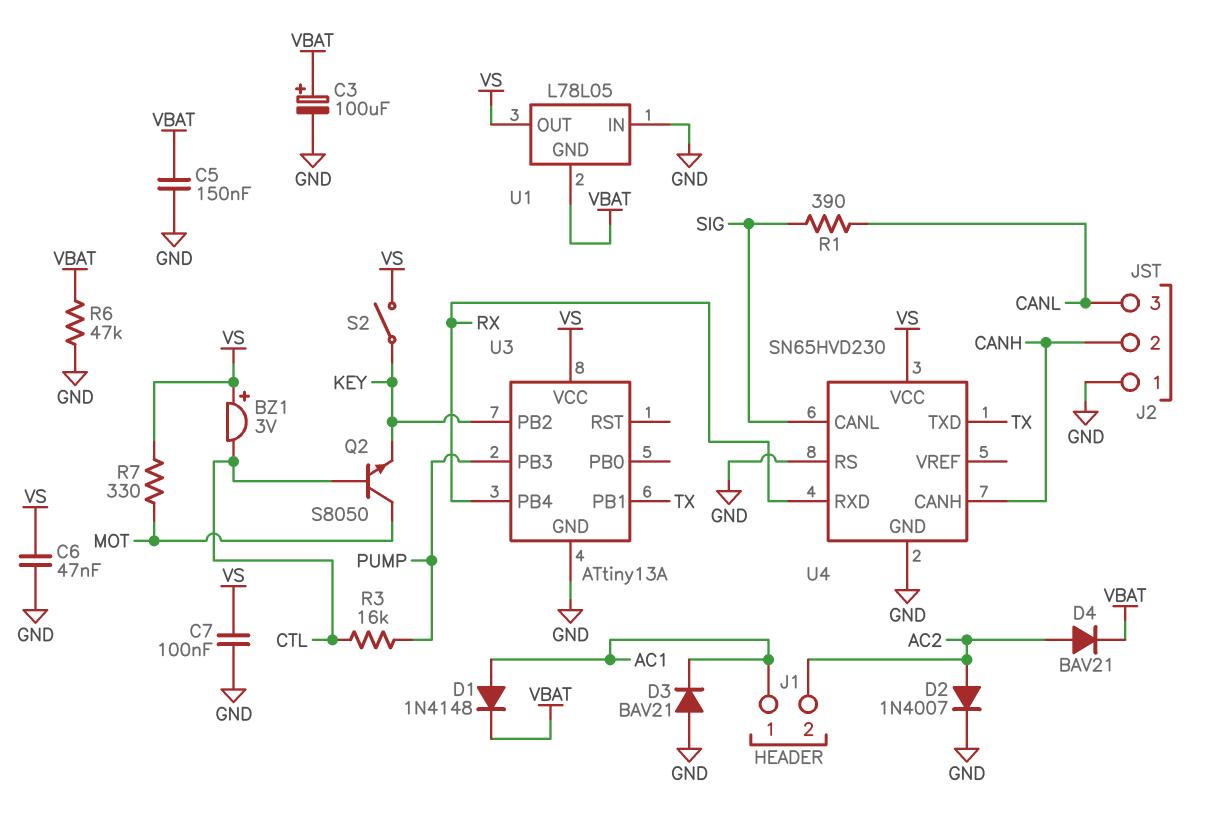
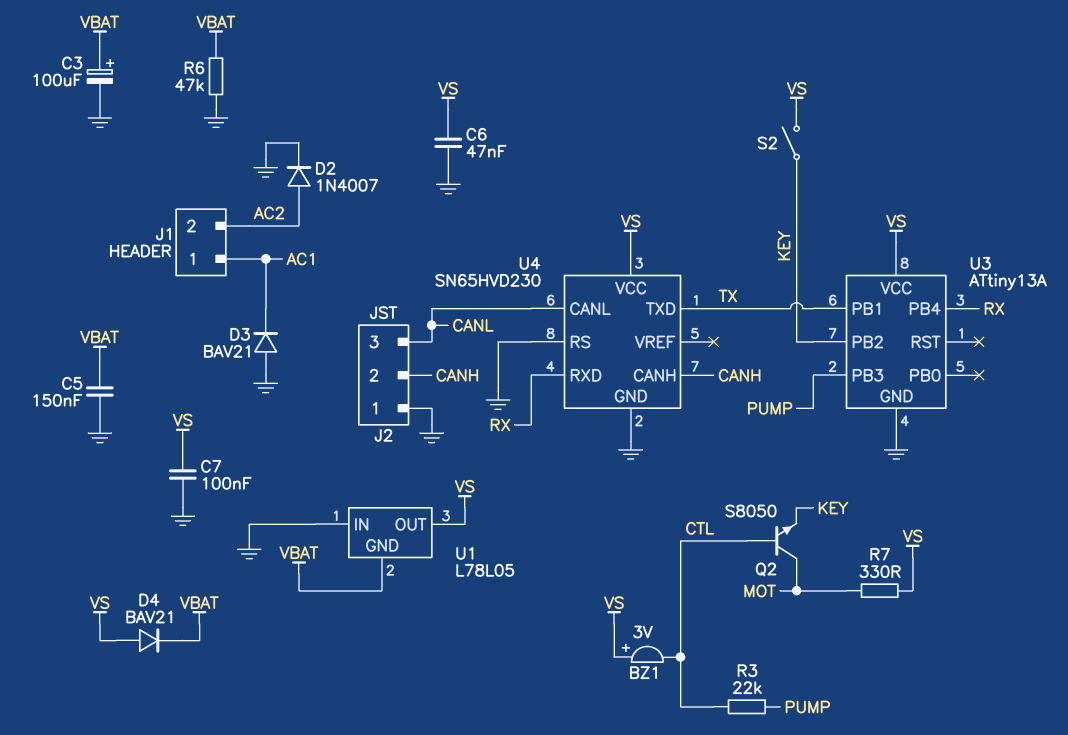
D1: diode 1N4148 (A AC1, K VBAT) -> none
D4: diode BAV21 (A AC2, K VBAT) -> diode BAV21 (A VS, K VBAT)
R1: 390 (CANL, SIG) -> none
R3: 16k (CTL, PUMP) -> 22k (CTL, PUMP)
U4 pin CANL: SIG -> CANL

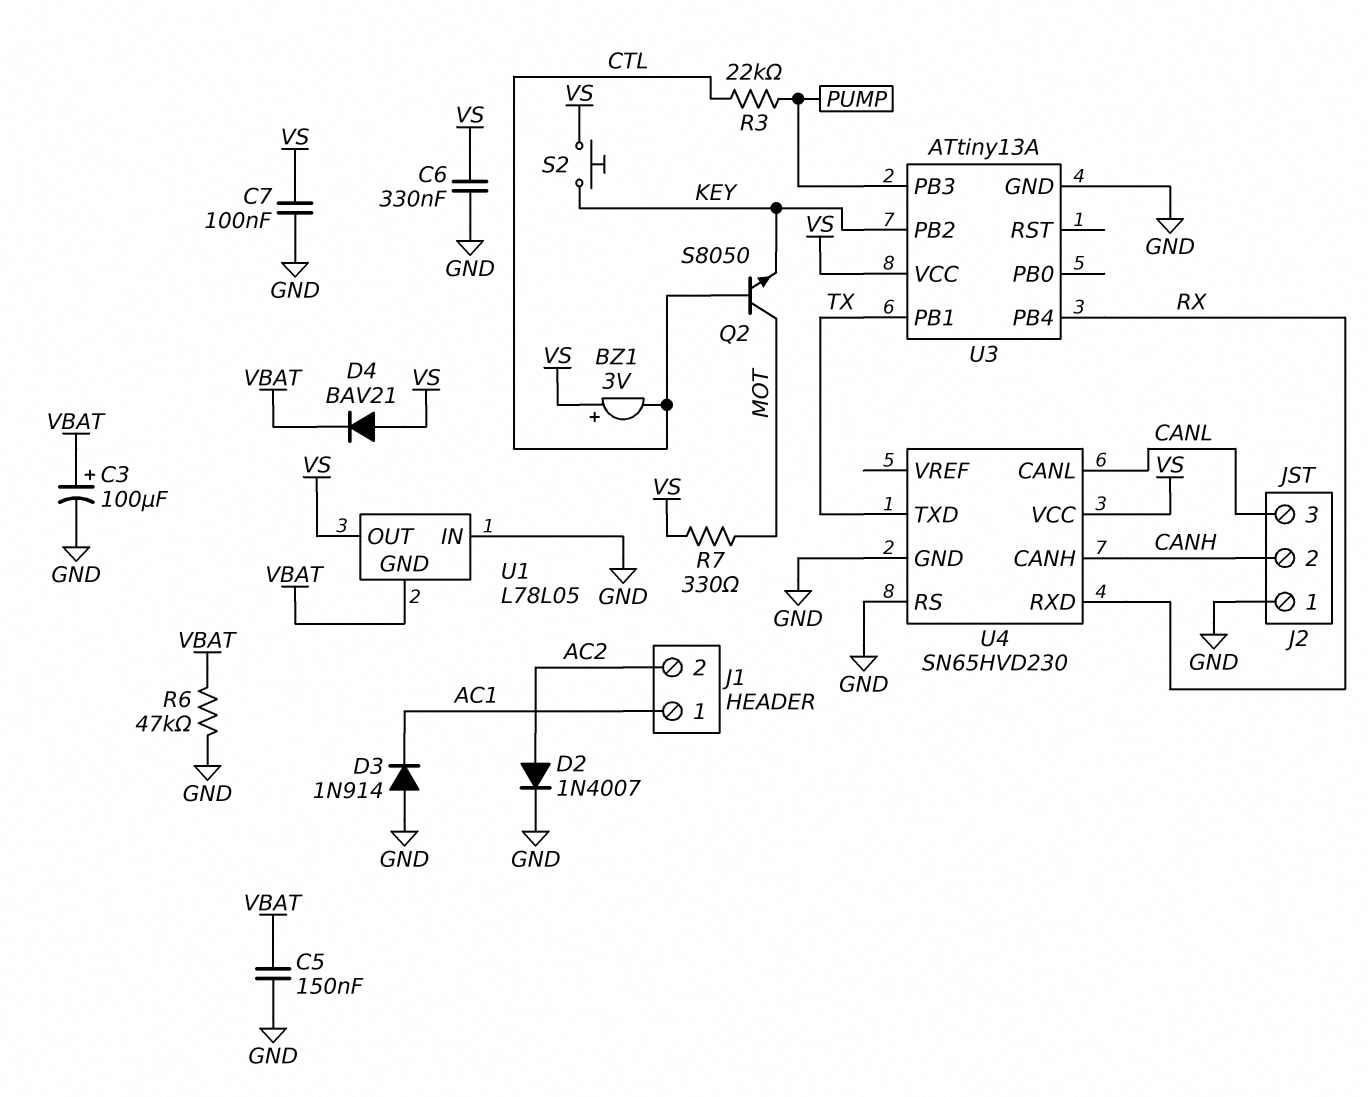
C6: 47nF (GND, VS) -> 330nF (GND, VS)
D3: diode BAV21 (A GND, K AC1) -> diode 1N914 (A GND, K AC1)
S2: switch (KEY, VS) -> button (KEY, VS)

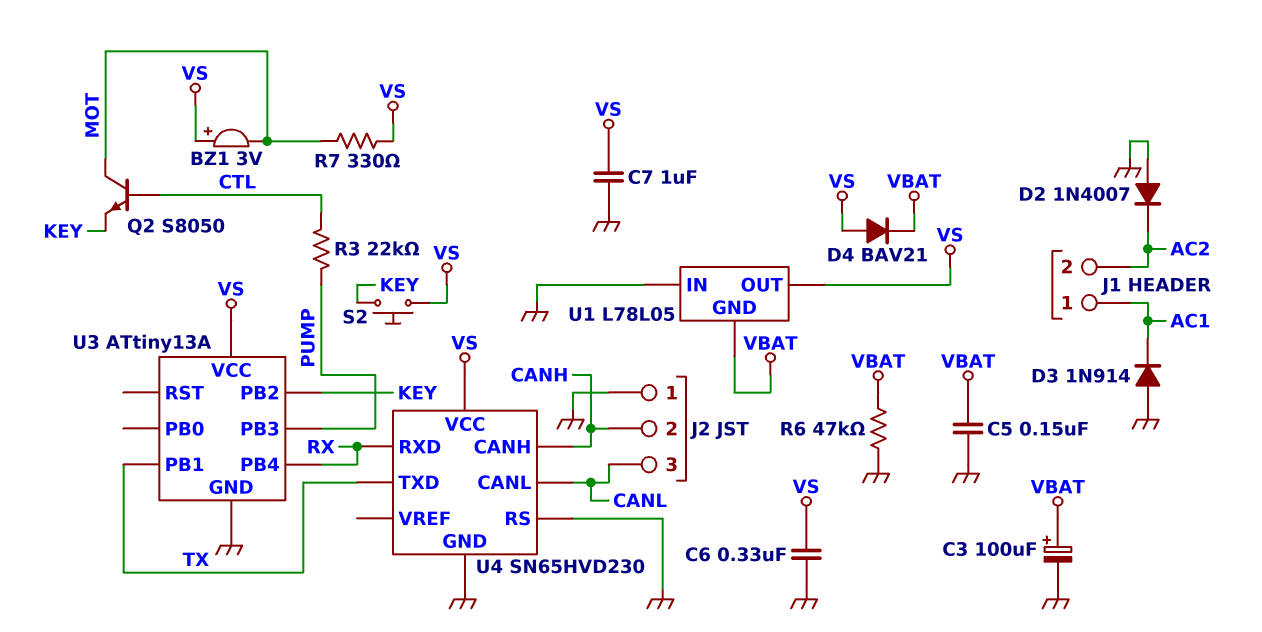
BZ1: buzzer 3V (plus VS, minus CTL) -> buzzer 3V (plus VS, minus MOT)
C7: 100nF (GND, VS) -> 1uF (GND, VS)
D2: diode 1N4007 (A AC2, K GND) -> diode 1N4007 (A GND, K AC2)

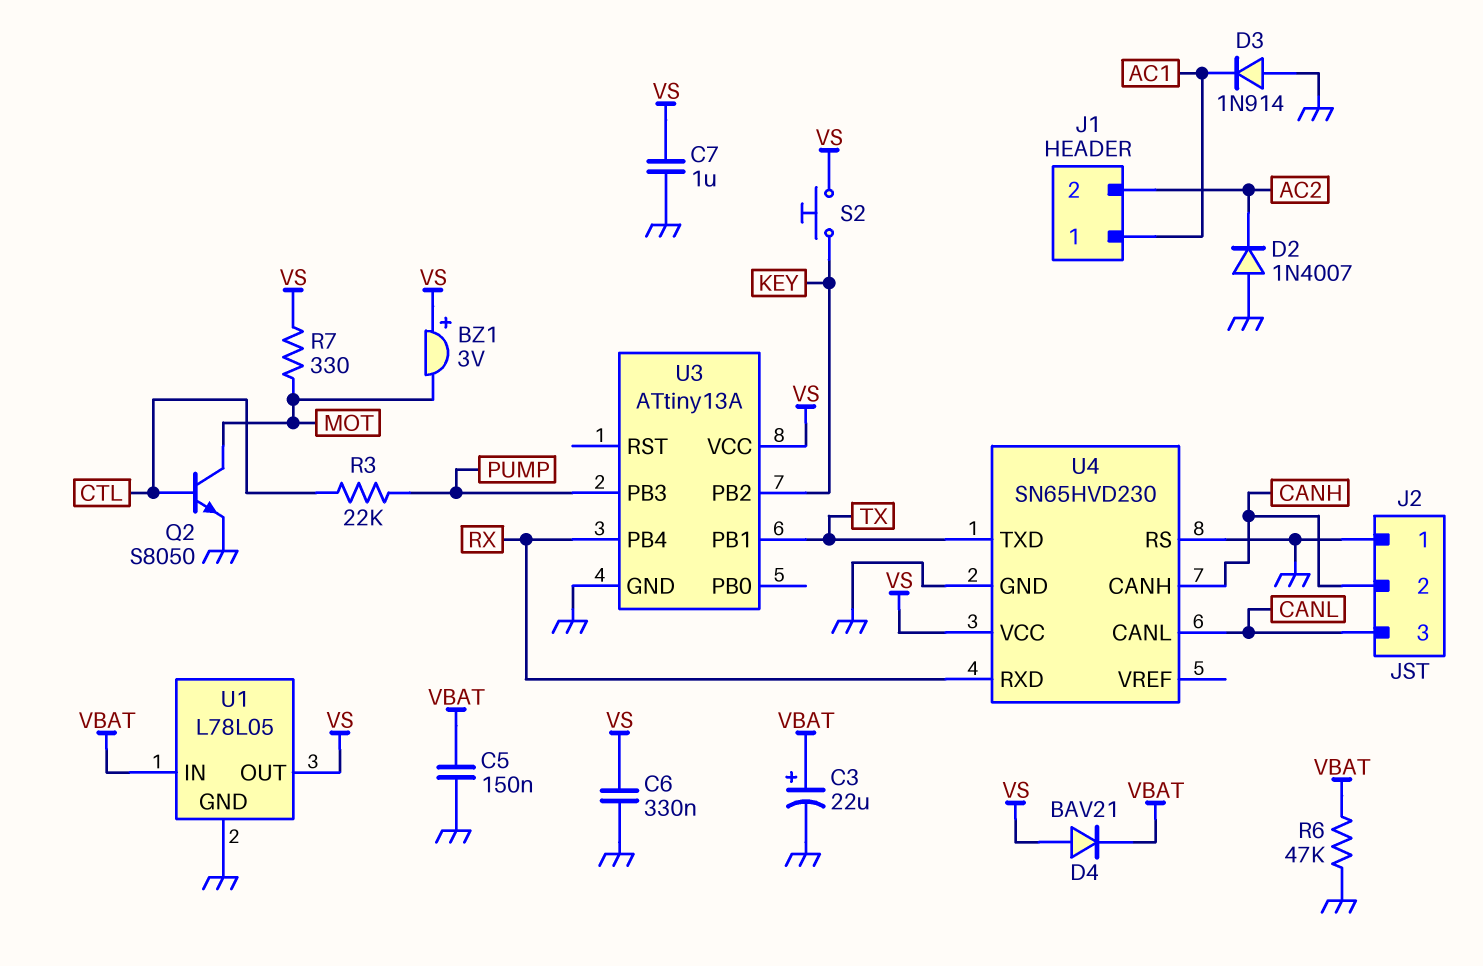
C3: 100uF (plus VBAT, minus GND) -> 22uF (plus VBAT, minus GND)
Q2: NPN S8050 (B CTL, C MOT, E KEY) -> NPN S8050 (B CTL, C MOT, E GND)
U1 pin GND: VBAT -> GND
U1 pin IN: GND -> VBAT

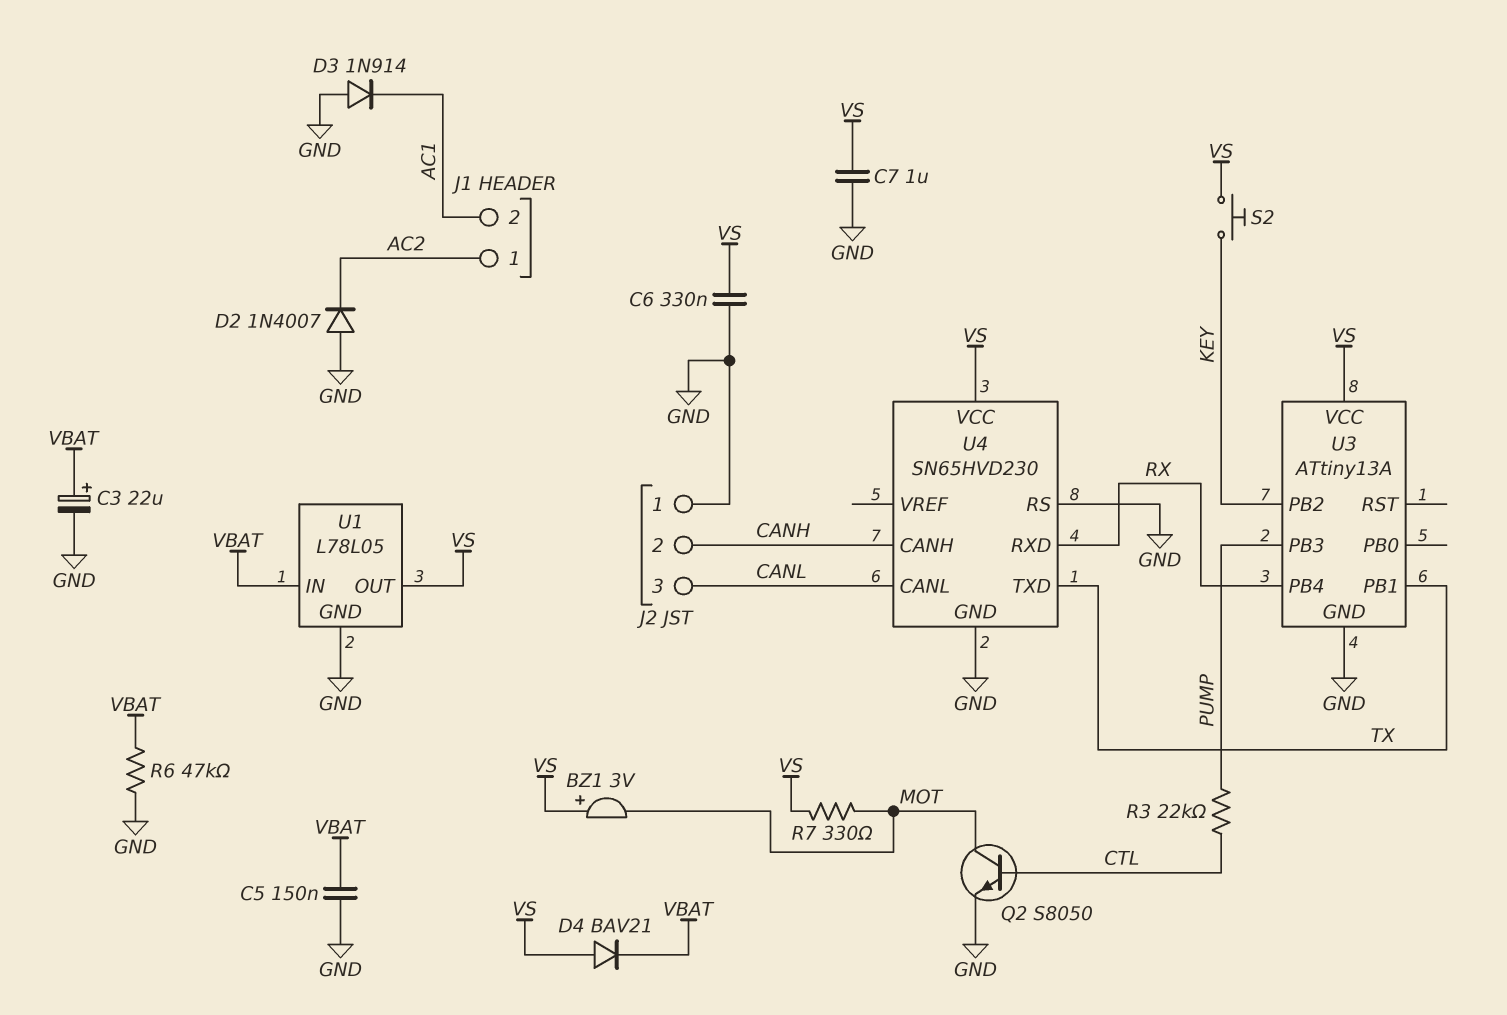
J1 pin 1: AC1 -> AC2
J1 pin 2: AC2 -> AC1

